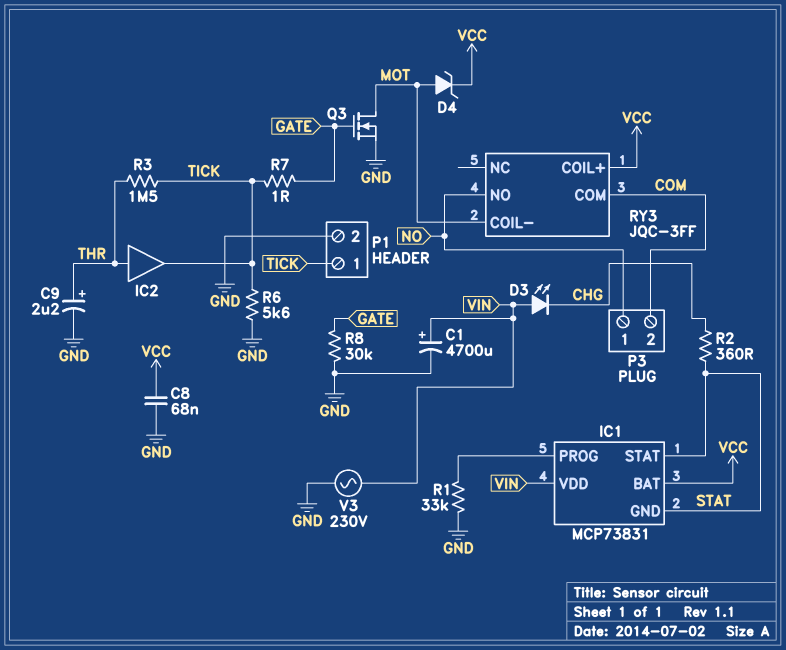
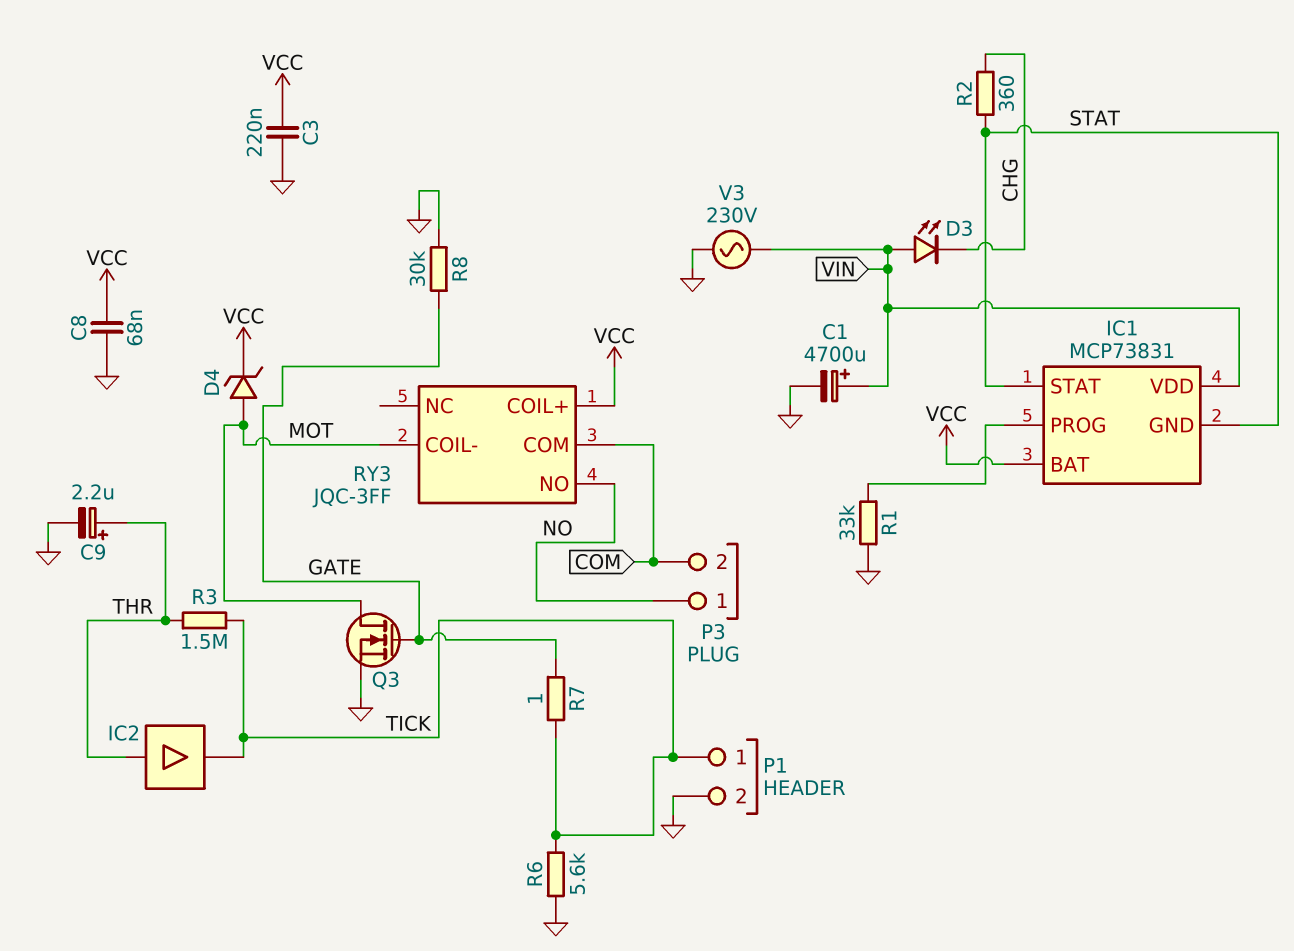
C3: none -> 220nF (GND, VCC)

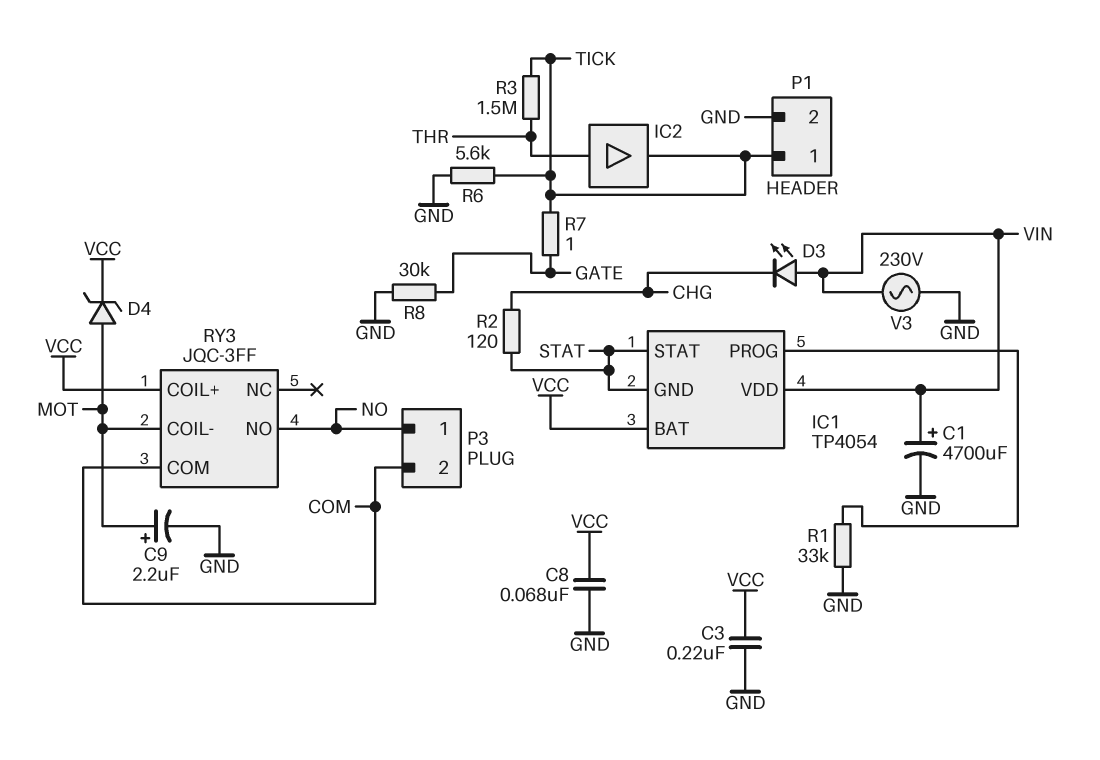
C9: 2.2uF (plus THR, minus GND) -> 2.2uF (plus MOT, minus GND)
IC1: MCP73831 -> TP4054
Q3: NMOS (G GATE, D MOT, S GND) -> none
R2: 360 (CHG, STAT) -> 120 (CHG, STAT)

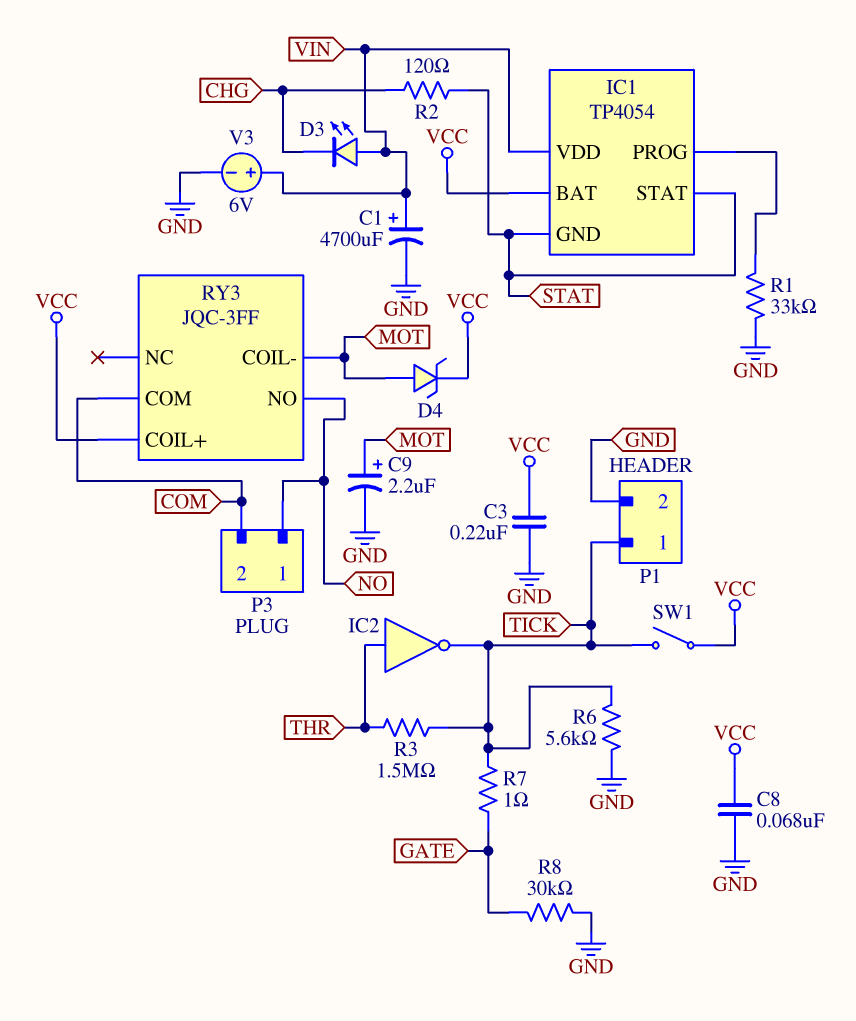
IC2: buffer (in THR, out TICK) -> NOT (in THR, out TICK)
SW1: none -> switch (TICK, VCC)
V3: AC 230V (GND, VIN) -> 6V (plus VIN, minus GND)

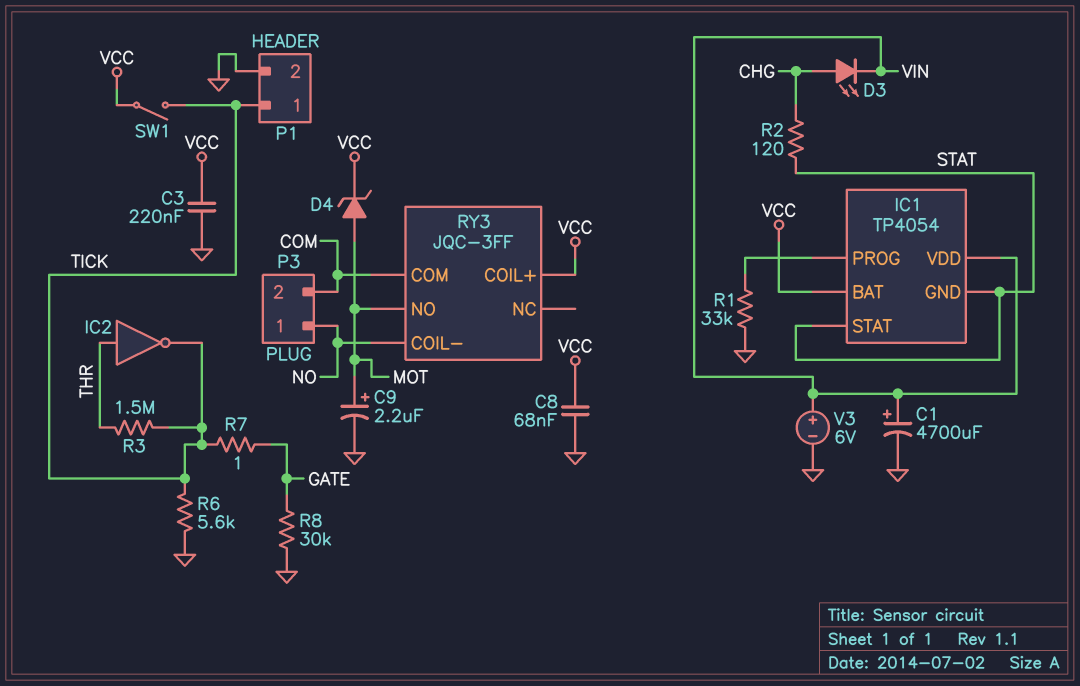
D3: LED (A VIN, K CHG) -> LED (A CHG, K VIN)
RY3 pin COIL-: MOT -> NO
RY3 pin NO: NO -> MOT

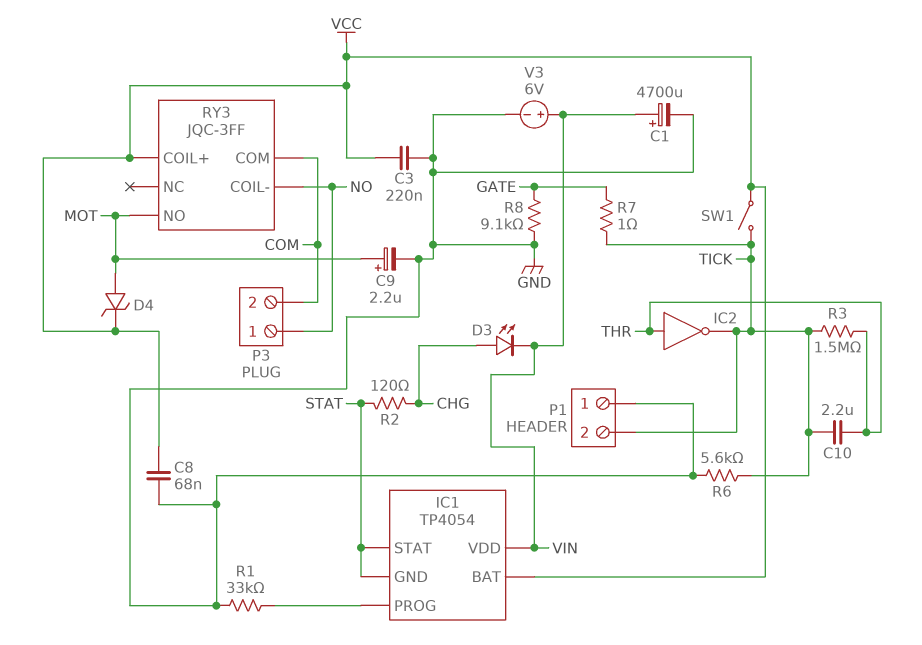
C10: none -> 2.2uF (THR, TICK)
P1 pin 1: TICK -> GND
P1 pin 2: GND -> TICK
R8: 30k (GATE, GND) -> 9.1k (GATE, GND)

